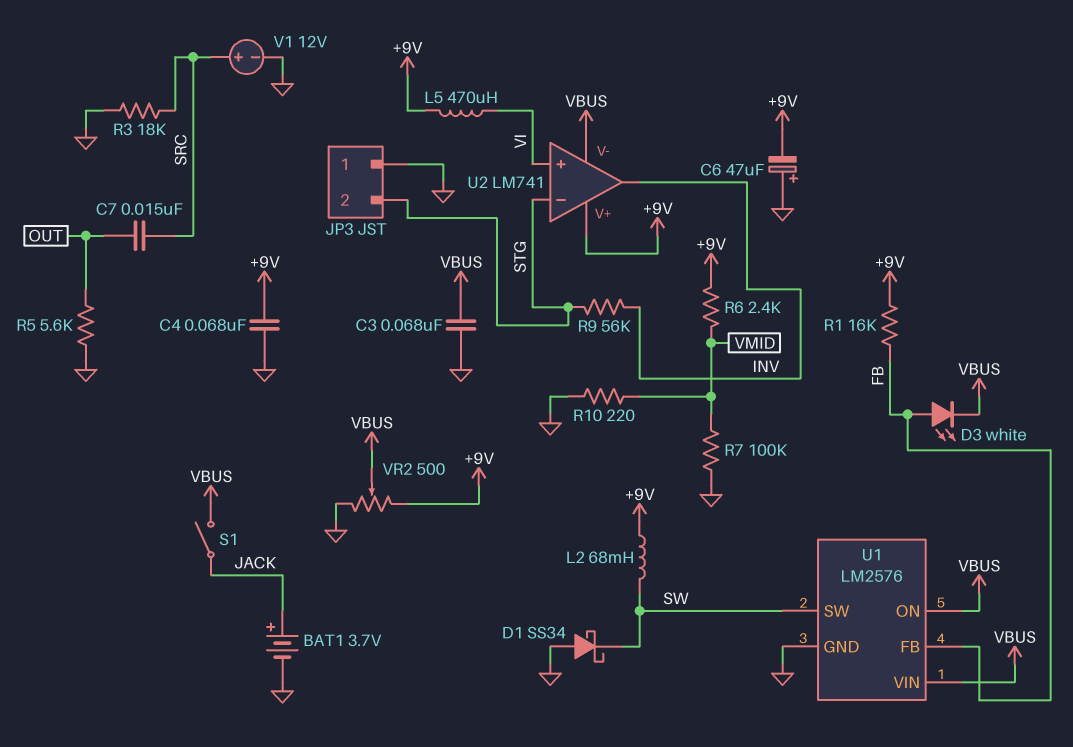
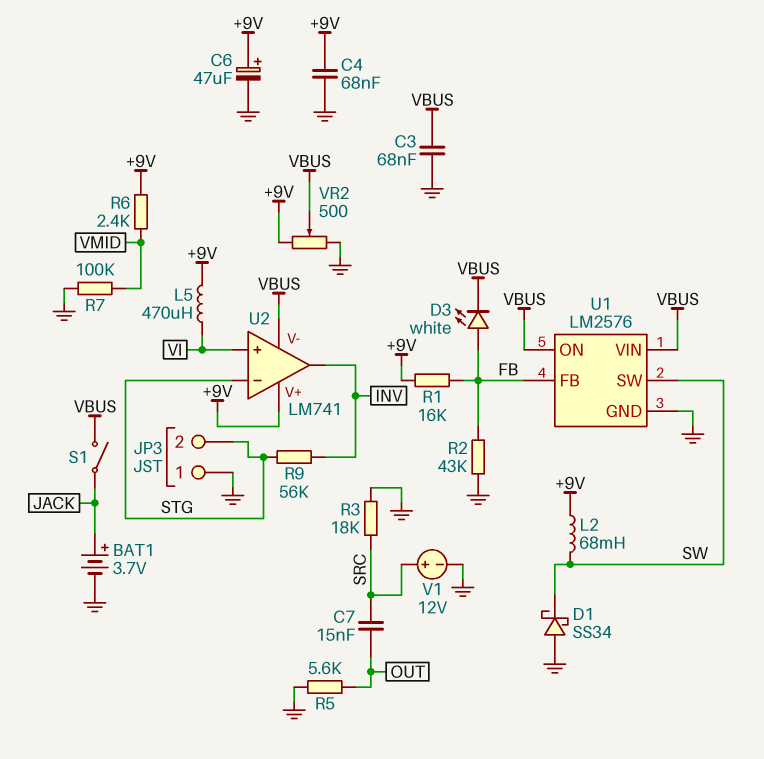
C6: 47uF (plus GND, minus +9V) -> 47uF (plus +9V, minus GND)
R2: none -> 43k (FB, GND)
R10: 220 (GND, VMID) -> none

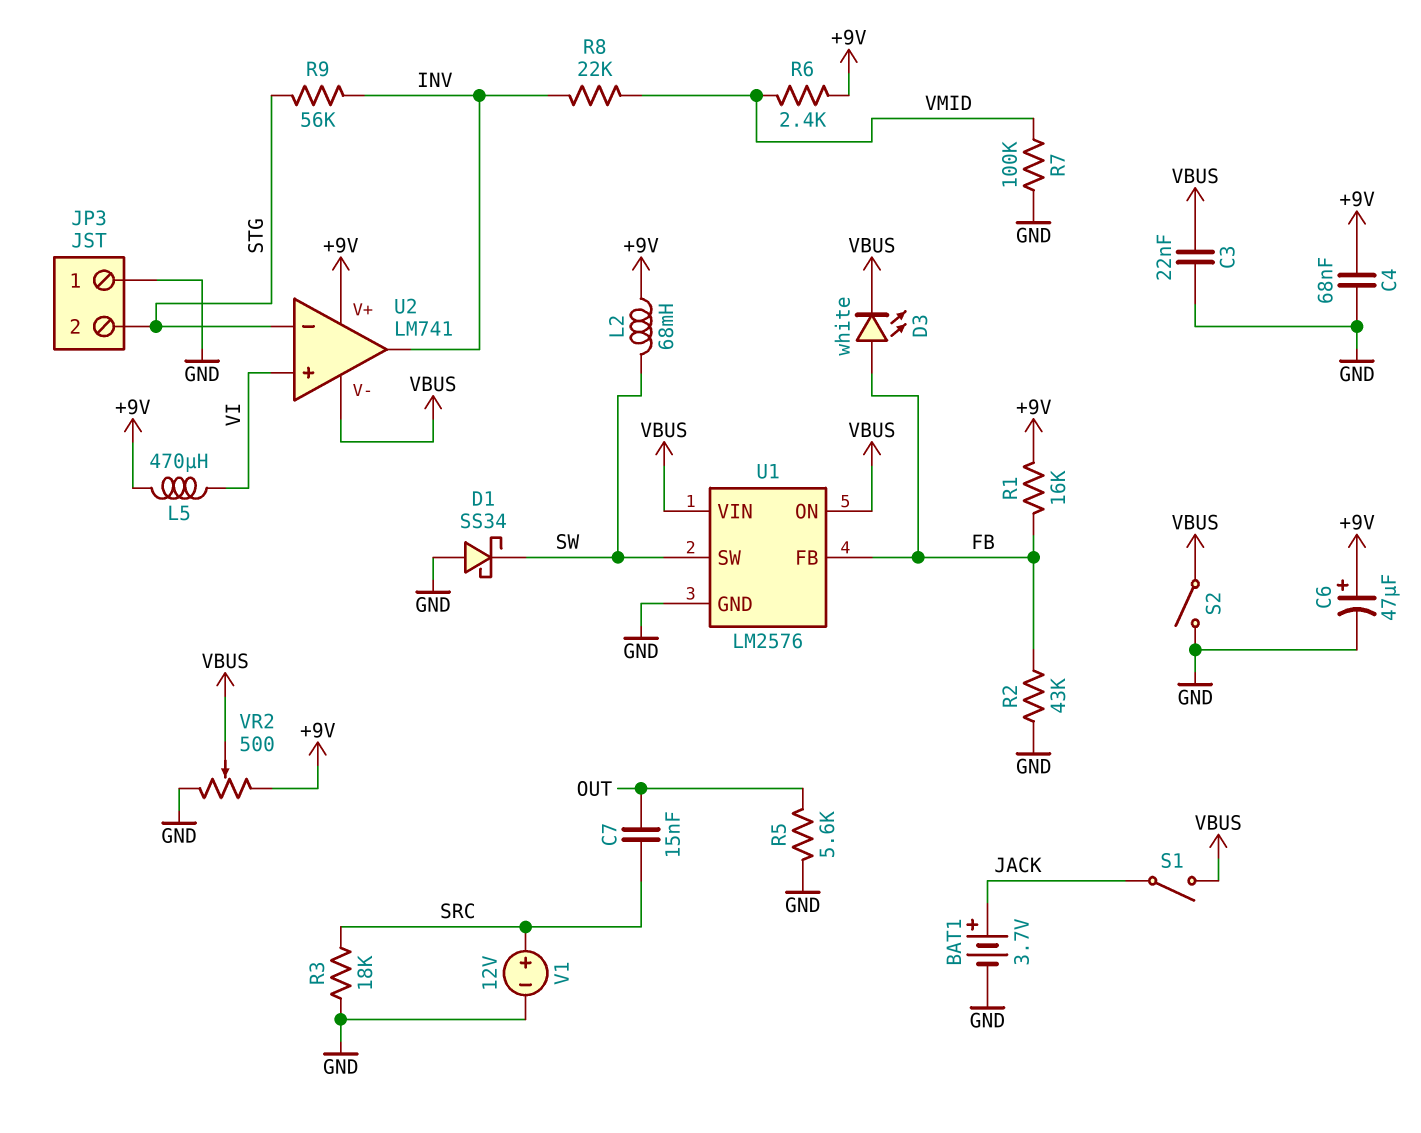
C3: 68nF (GND, VBUS) -> 22nF (GND, VBUS)
R8: none -> 22k (INV, VMID)
S2: none -> switch (GND, VBUS)

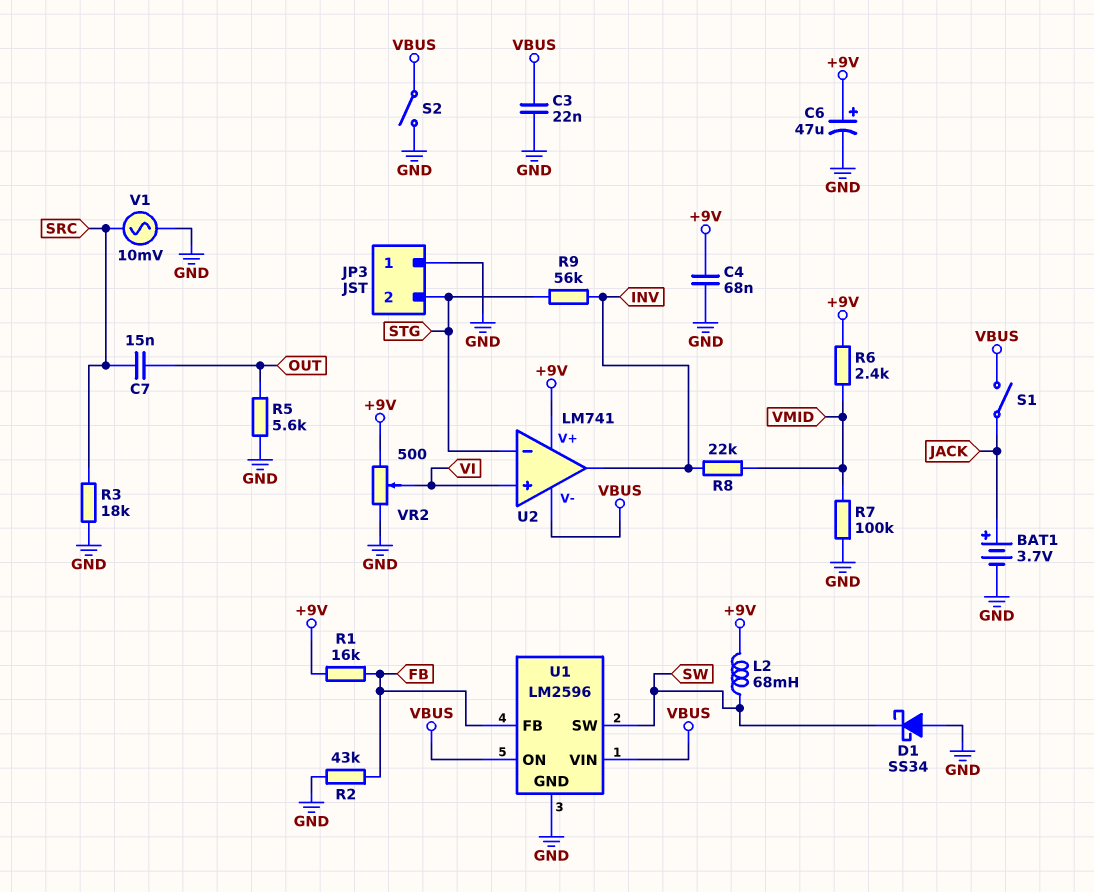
D3: LED white (A FB, K VBUS) -> none
L5: 470uH (+9V, VI) -> none
U1: LM2576 -> LM2596
V1: 12V (plus SRC, minus GND) -> AC 10mV (GND, SRC)
VR2: 500 (+9V, GND, wiper VBUS) -> 500 (+9V, GND, wiper VI)

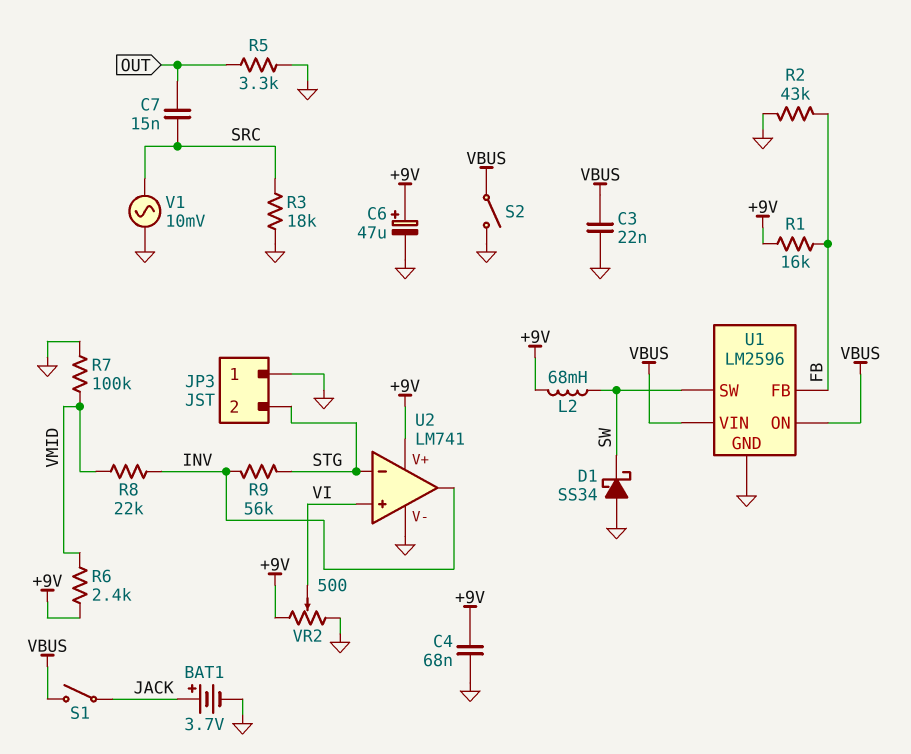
R5: 5.6k (GND, OUT) -> 3.3k (GND, OUT)
U2 pin V-: VBUS -> GND

